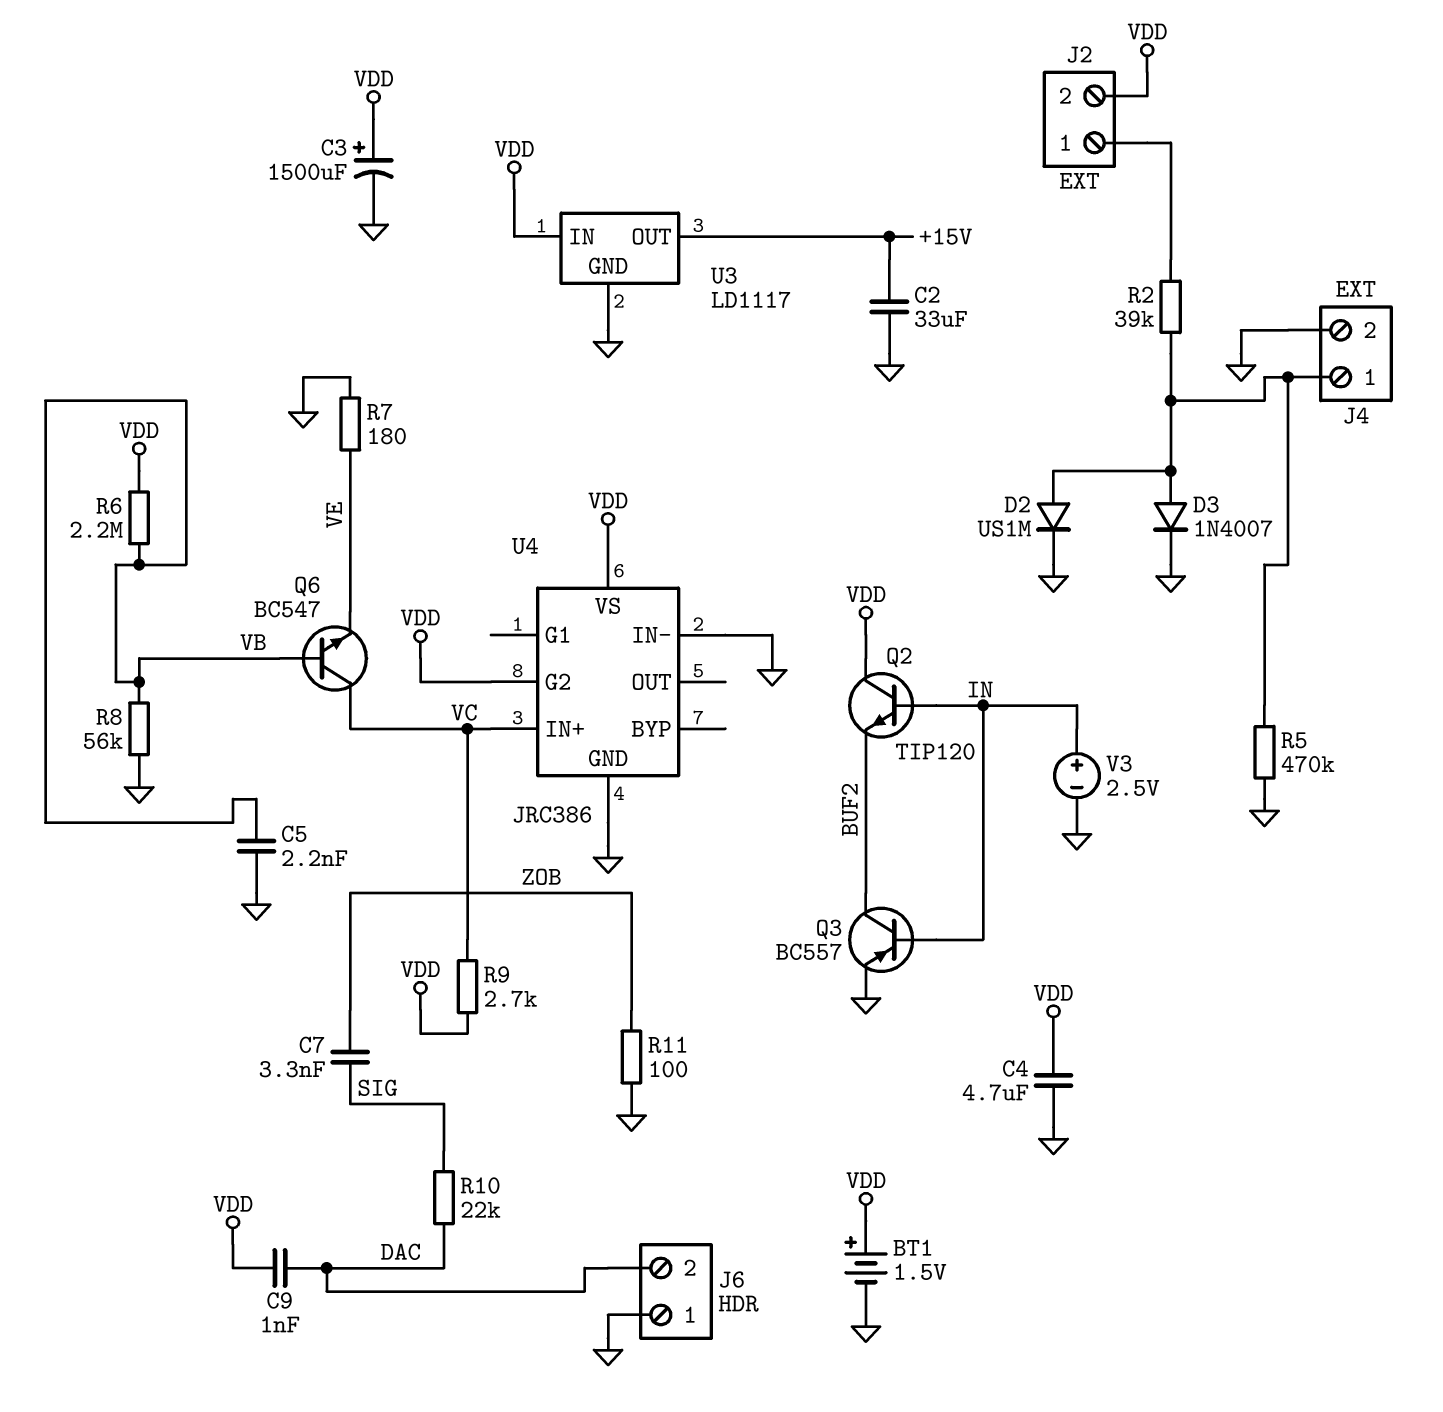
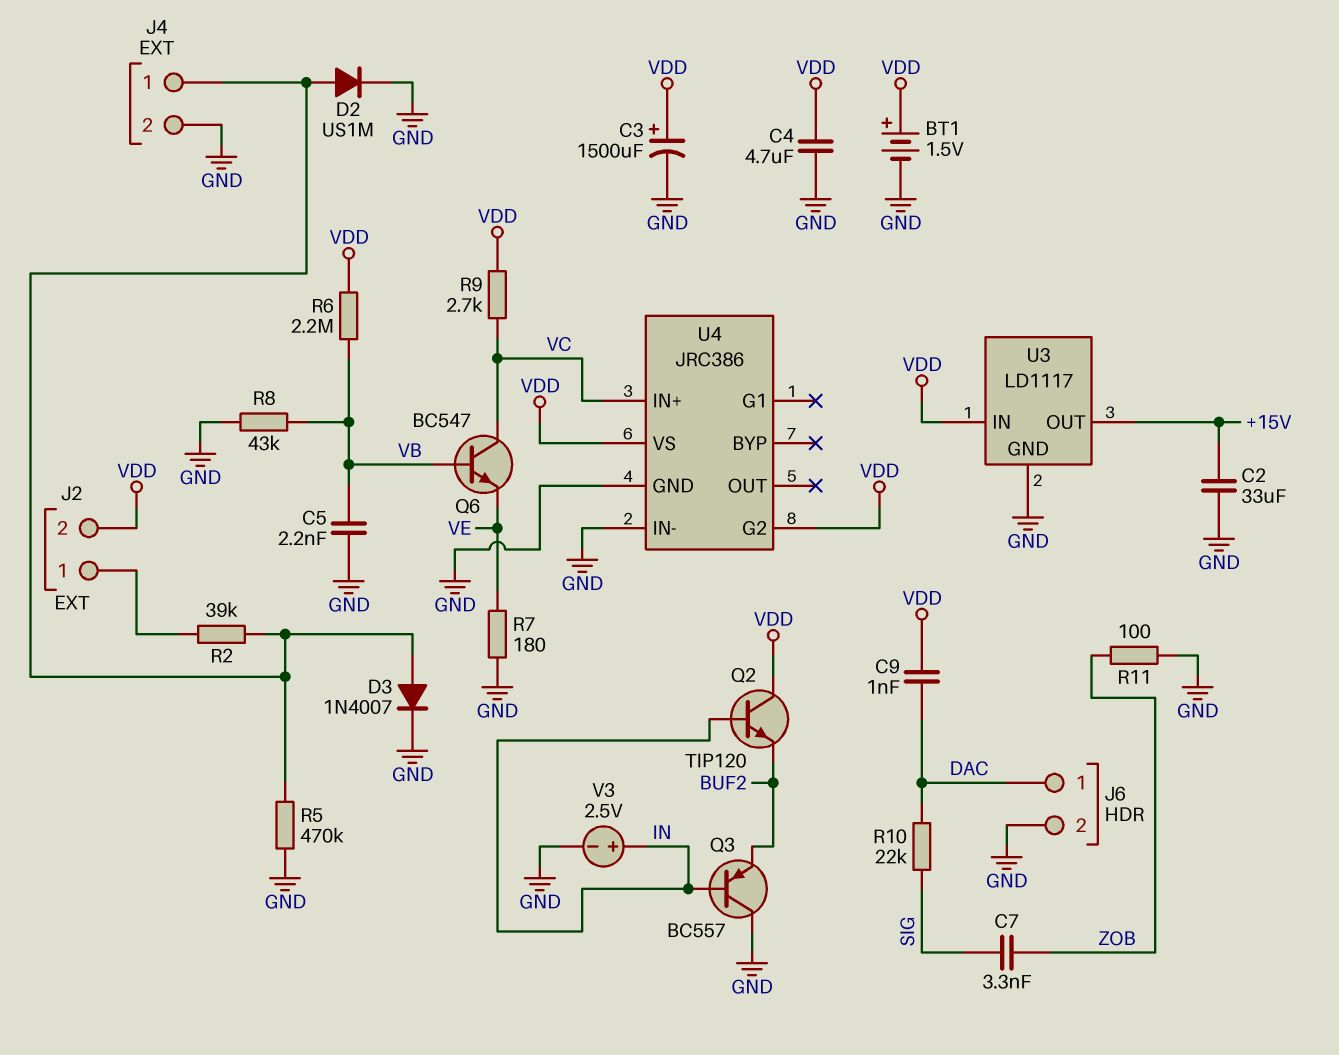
J6 pin 1: GND -> DAC
J6 pin 2: DAC -> GND
Q3: PNP BC557 (B IN, C BUF2, E GND) -> PNP BC557 (B IN, C GND, E BUF2)
R8: 56k (GND, VB) -> 43k (GND, VB)

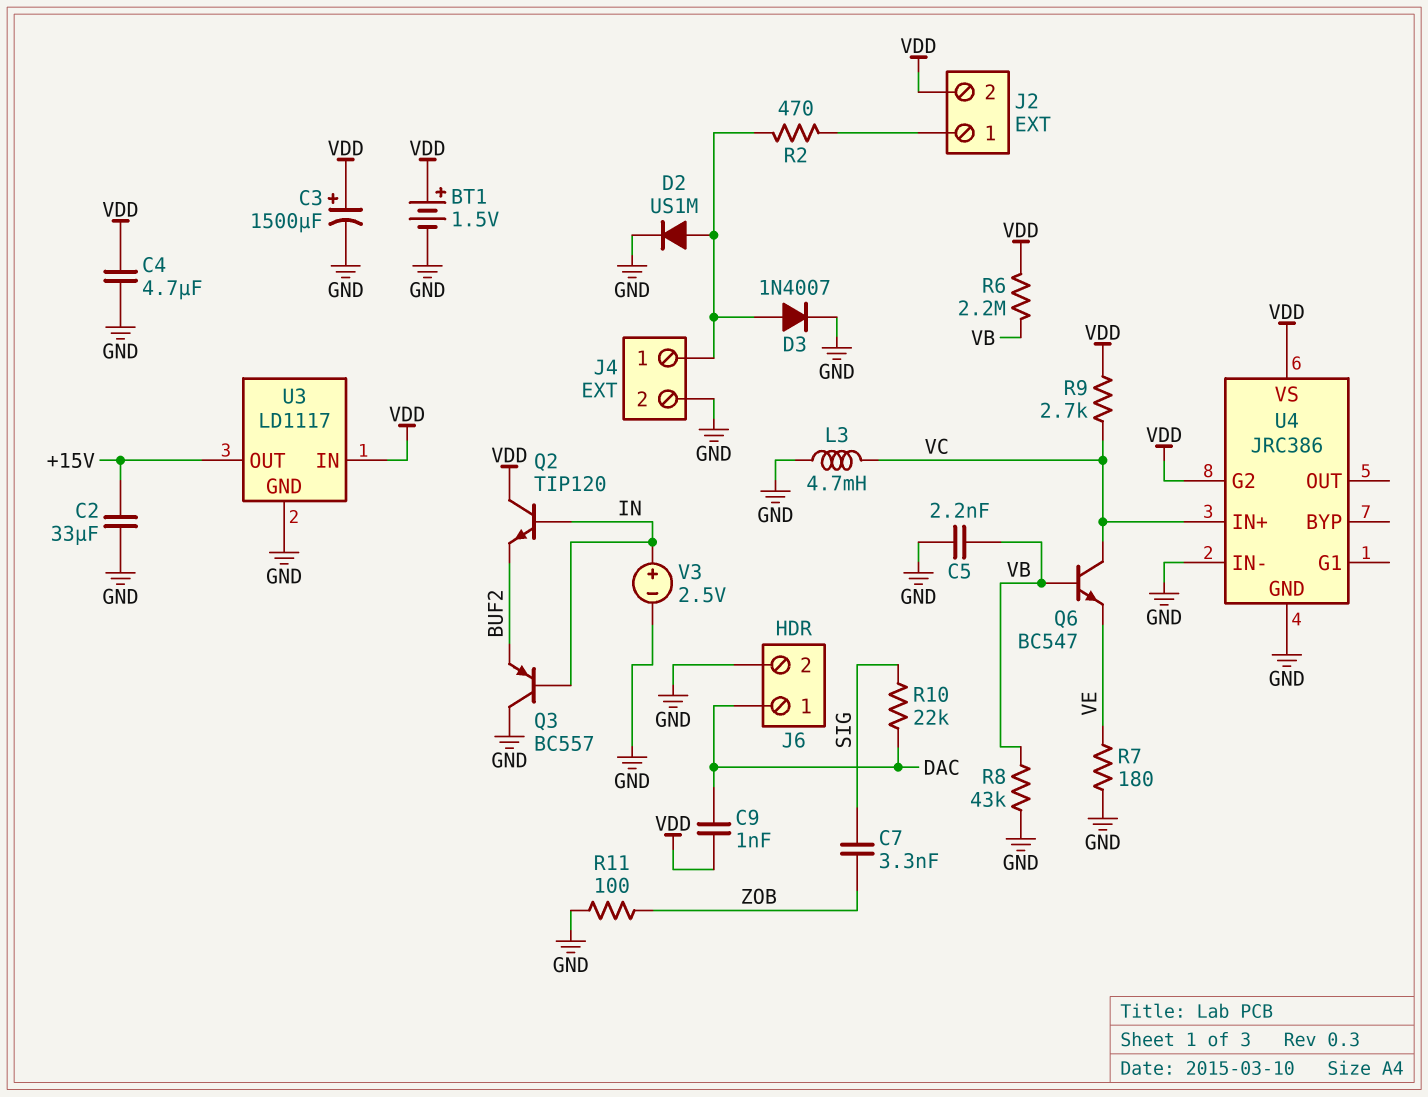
L3: none -> 4.7mH (GND, VC)
R2: 39k (J2/1, J4/1) -> 470 (J2/1, J4/1)
R5: 470k (GND, J4/1) -> none

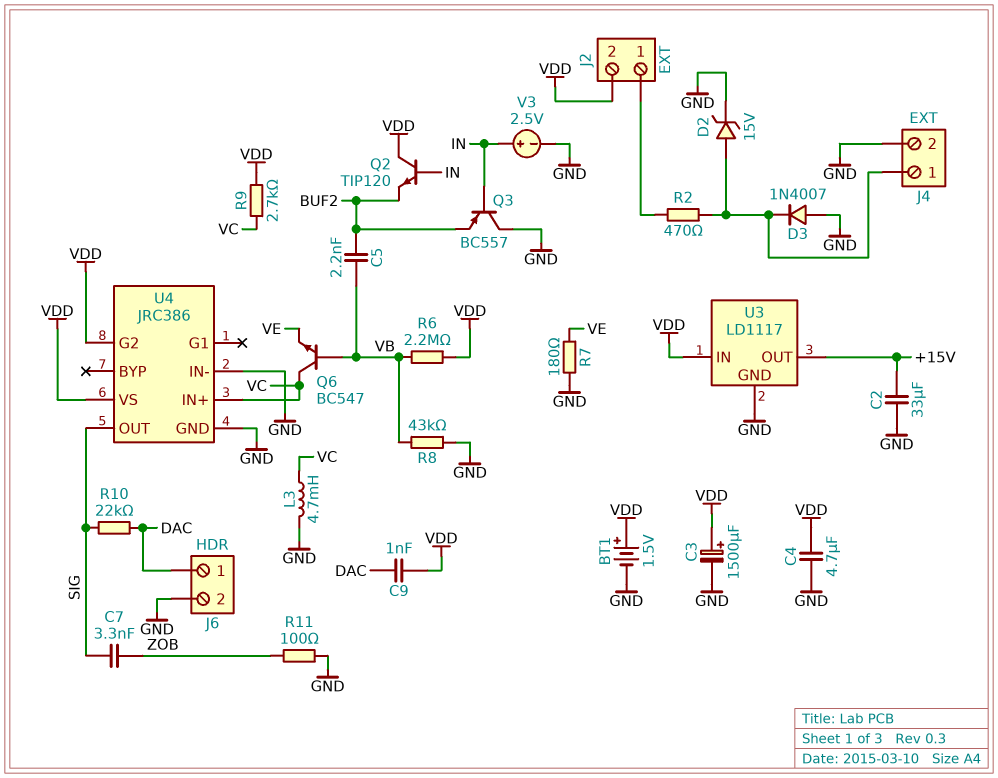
C5: 2.2nF (GND, VB) -> 2.2nF (BUF2, VB)
D2: diode US1M (A J4/1, K GND) -> zener 15V (A J4/1, K GND)
D3: diode 1N4007 (A J4/1, K GND) -> diode 1N4007 (A GND, K J4/1)
U4 pin OUT: none -> SIG

